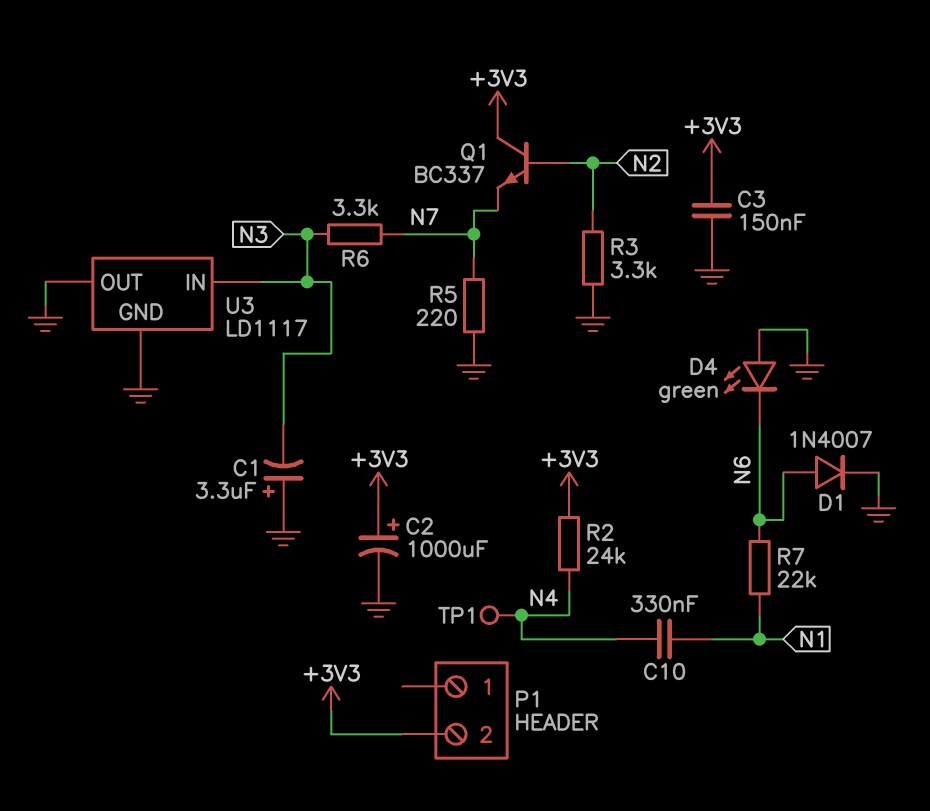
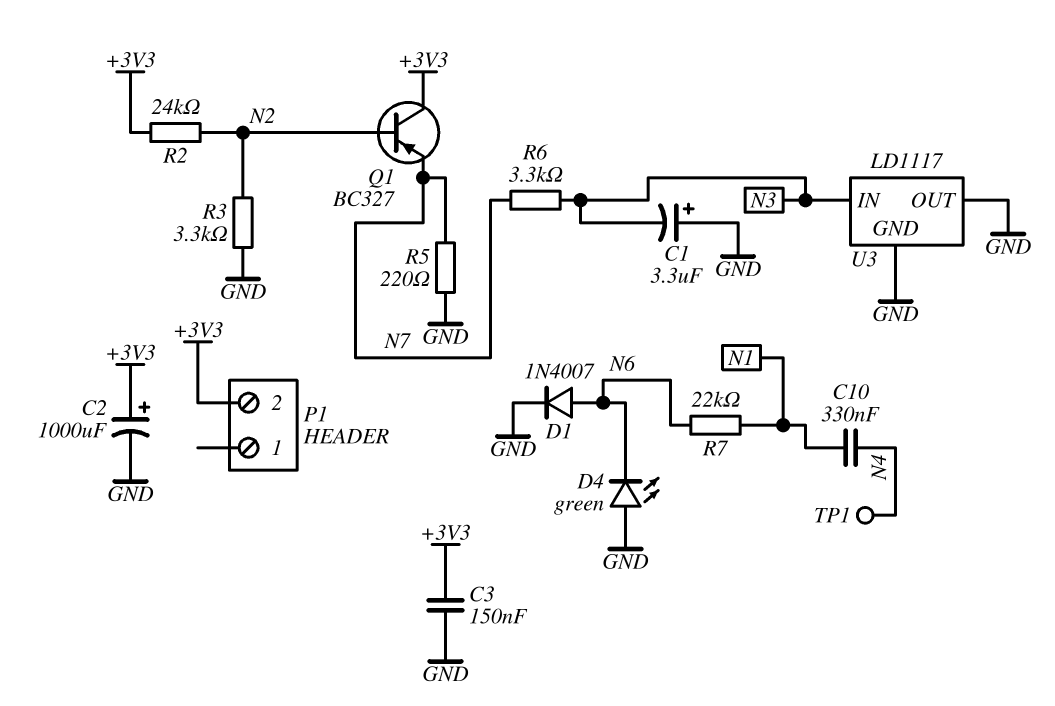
Q1: NPN BC337 (B N2, C +3V3, E N7) -> PNP BC327 (B N2, C +3V3, E N7)
R2: 24k (+3V3, N4) -> 24k (+3V3, N2)

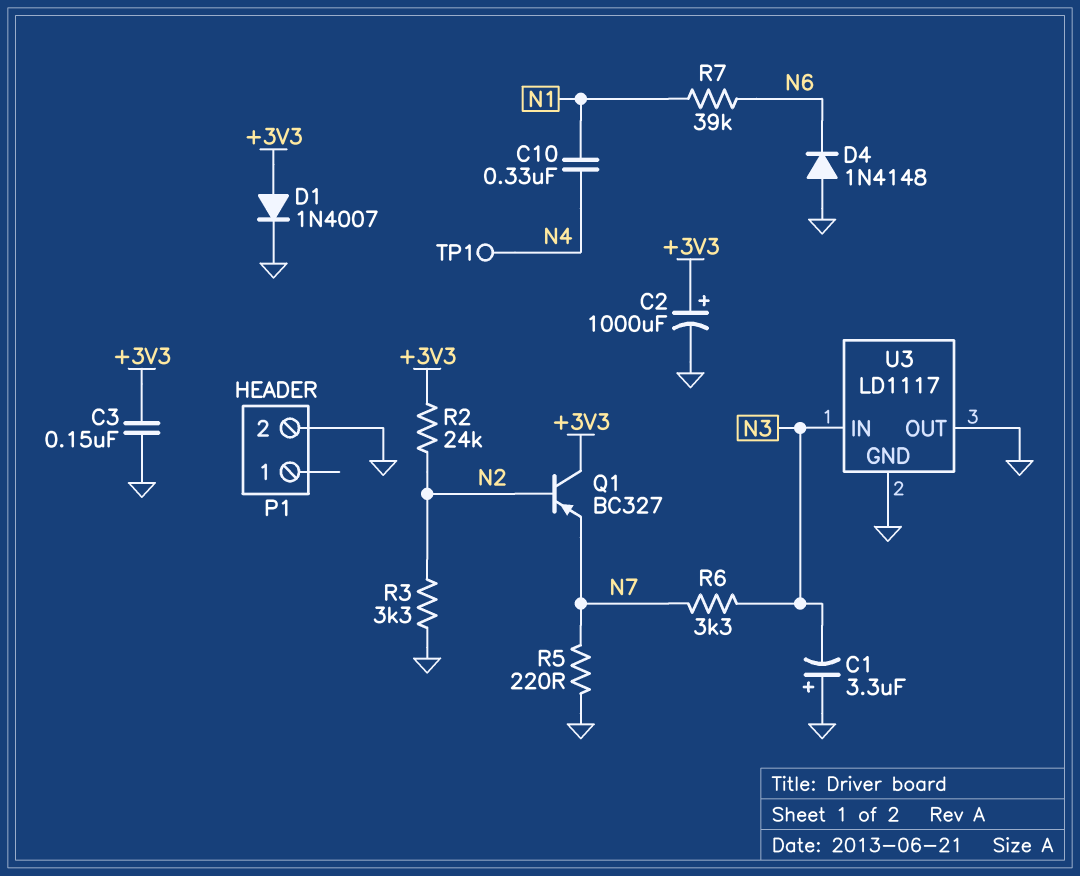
D1: diode 1N4007 (A N6, K GND) -> diode 1N4007 (A +3V3, K GND)
D4: LED green (A GND, K N6) -> diode 1N4148 (A GND, K N6)
P1 pin 2: +3V3 -> GND
R7: 22k (N1, N6) -> 39k (N1, N6)

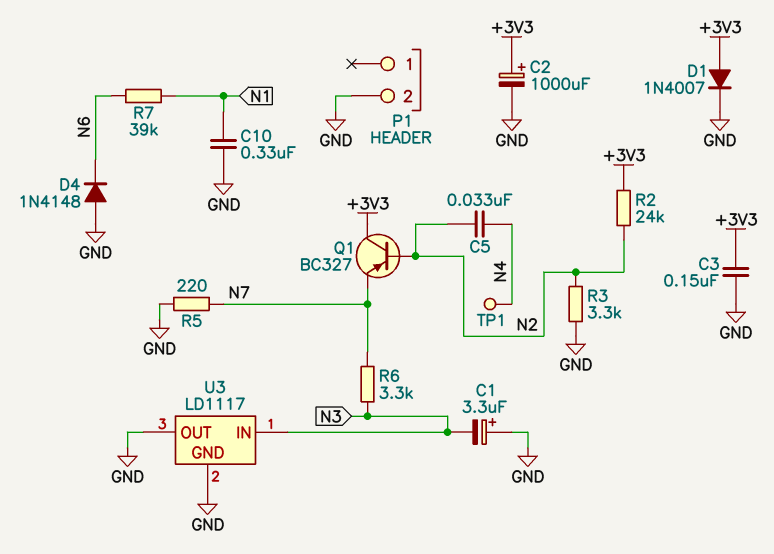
C5: none -> 33nF (N2, N4)
C10: 330nF (N1, N4) -> 330nF (GND, N1)

